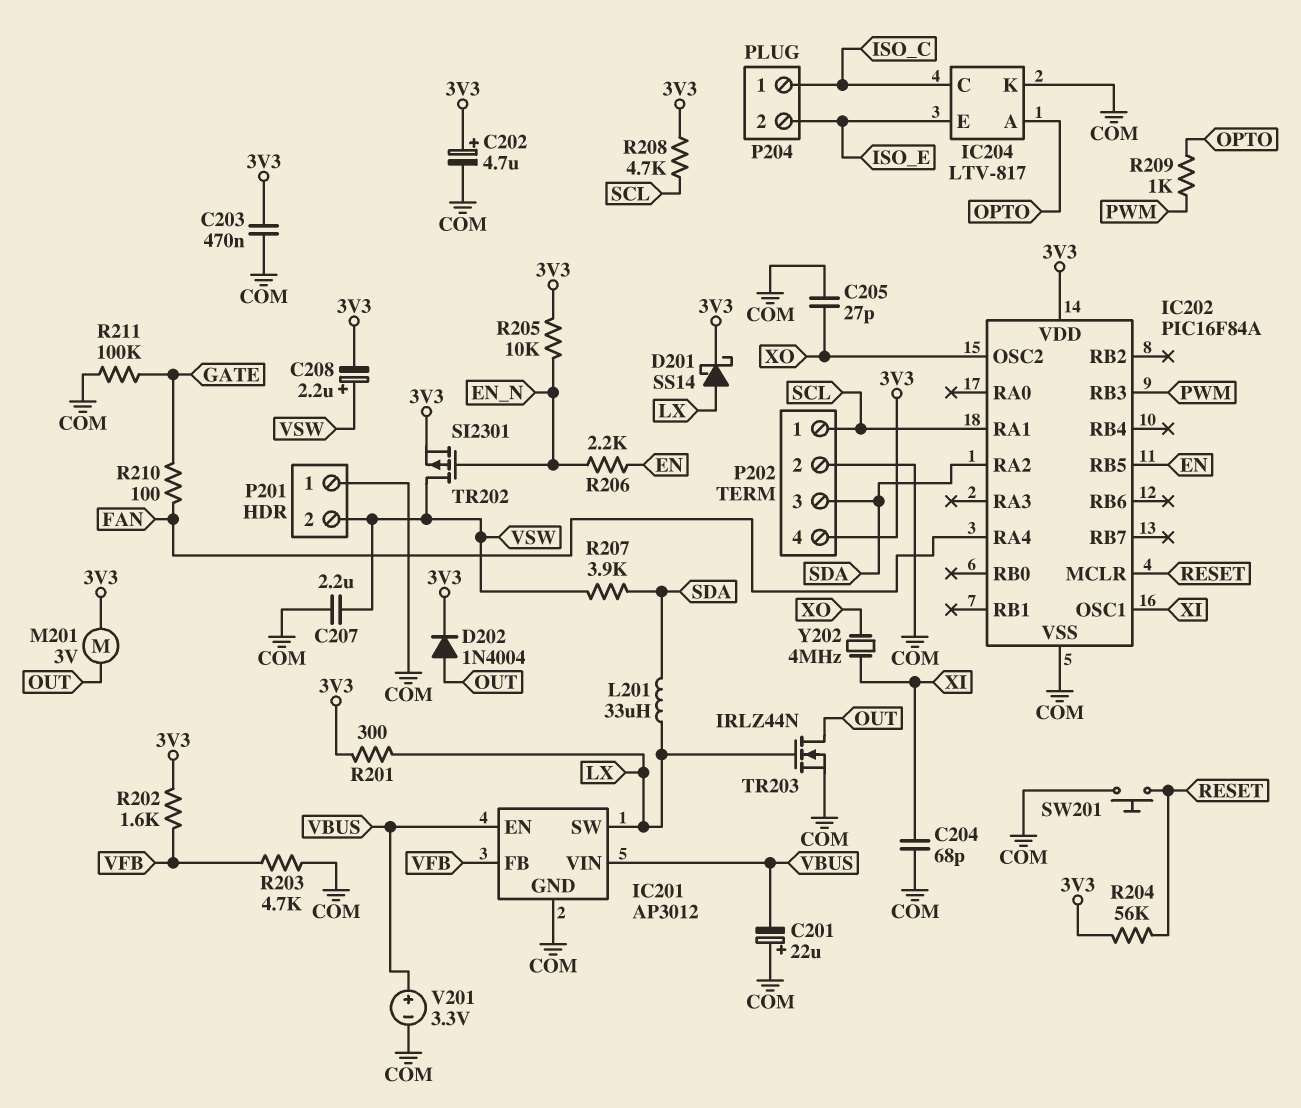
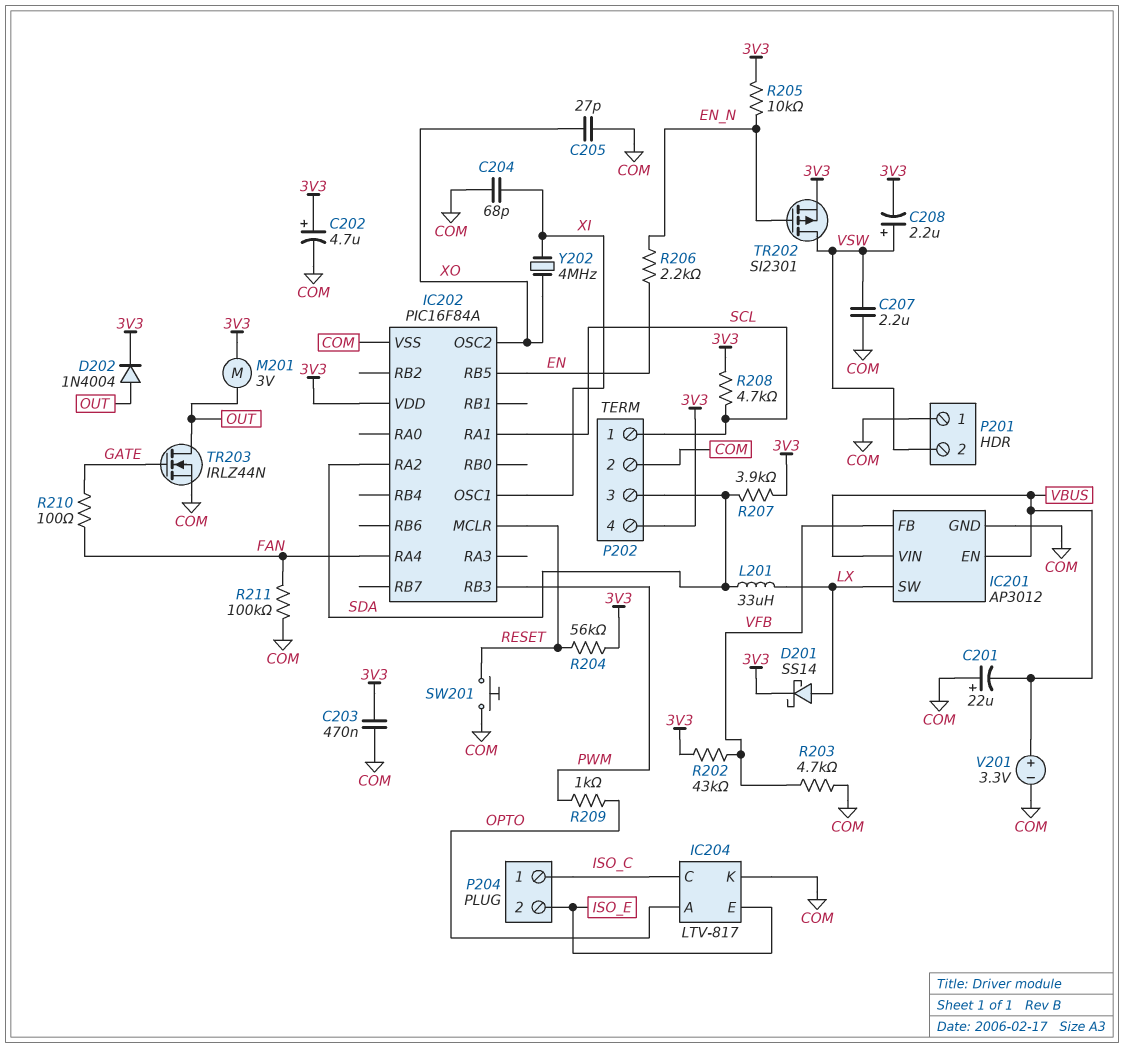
R201: 300 (3V3, LX) -> none
R202: 1.6k (3V3, VFB) -> 43k (3V3, VFB)
R207: 3.9k (SDA, VSW) -> 3.9k (3V3, SDA)
R211: 100k (COM, GATE) -> 100k (COM, FAN)
TR203: NMOS IRLZ44N (G LX, D OUT, S COM) -> NMOS IRLZ44N (G GATE, D OUT, S COM)

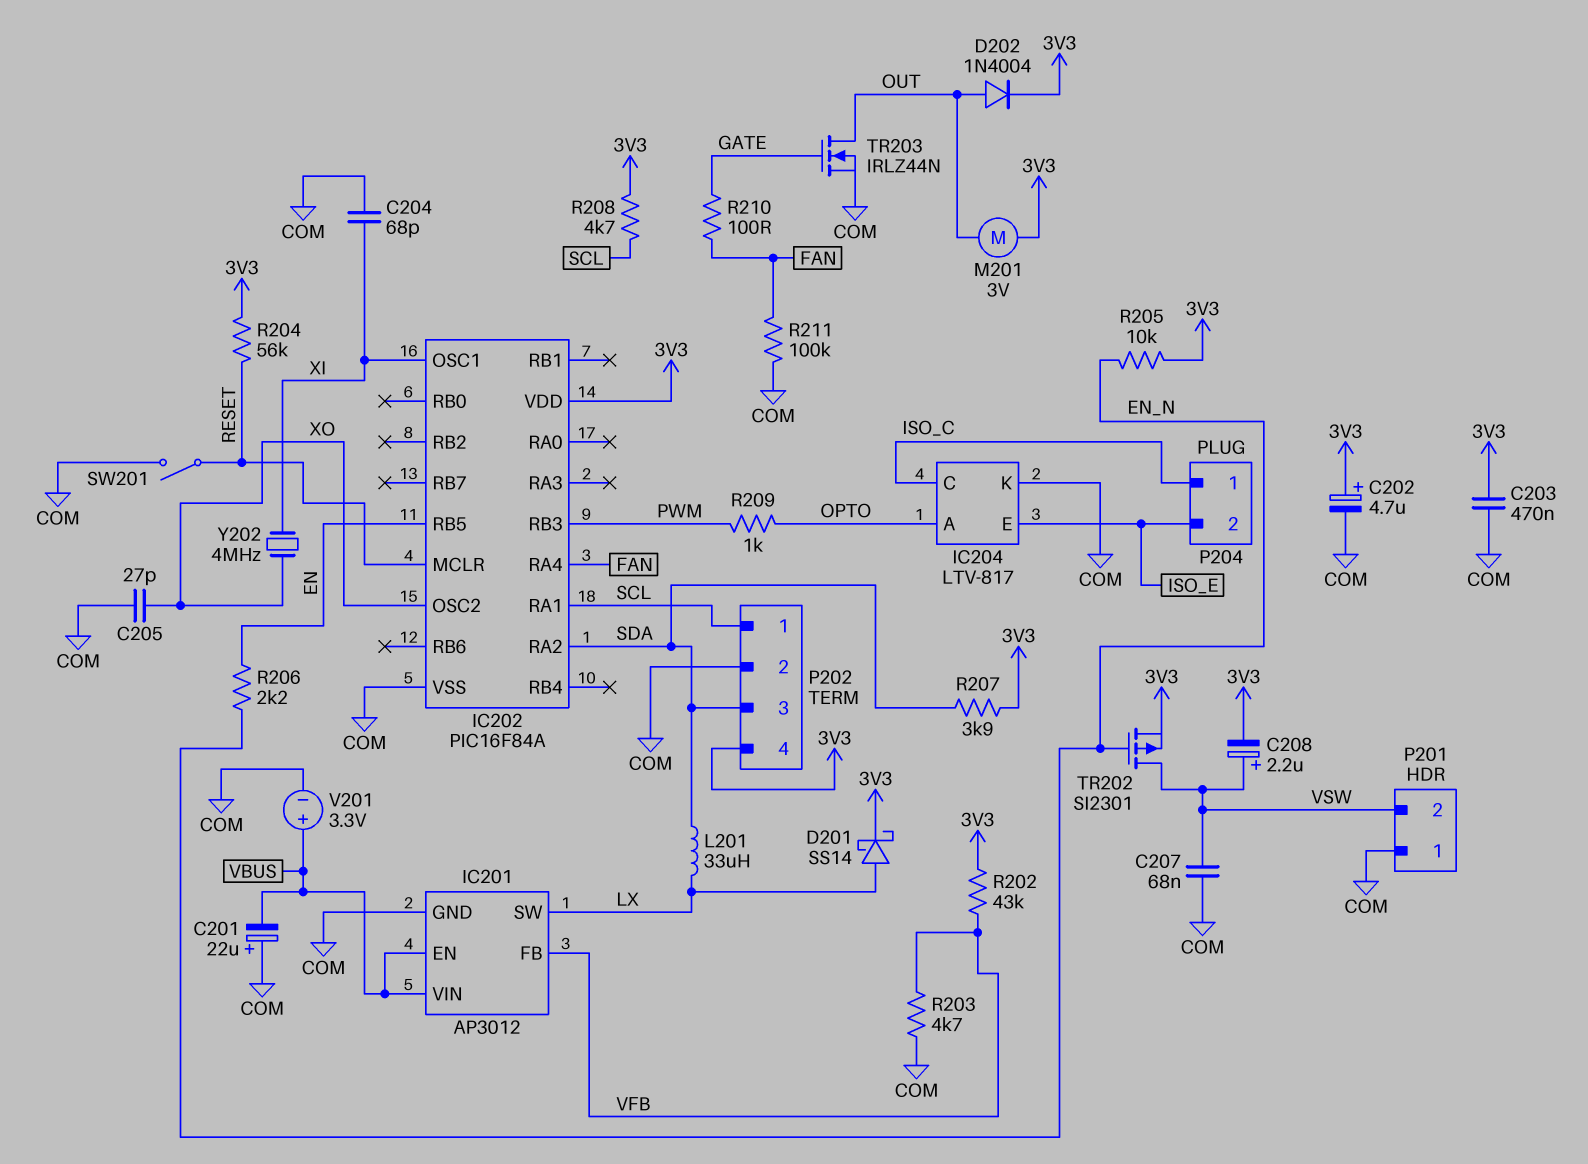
C207: 2.2uF (COM, VSW) -> 68nF (COM, VSW)
SW201: button (COM, RESET) -> switch (COM, RESET)

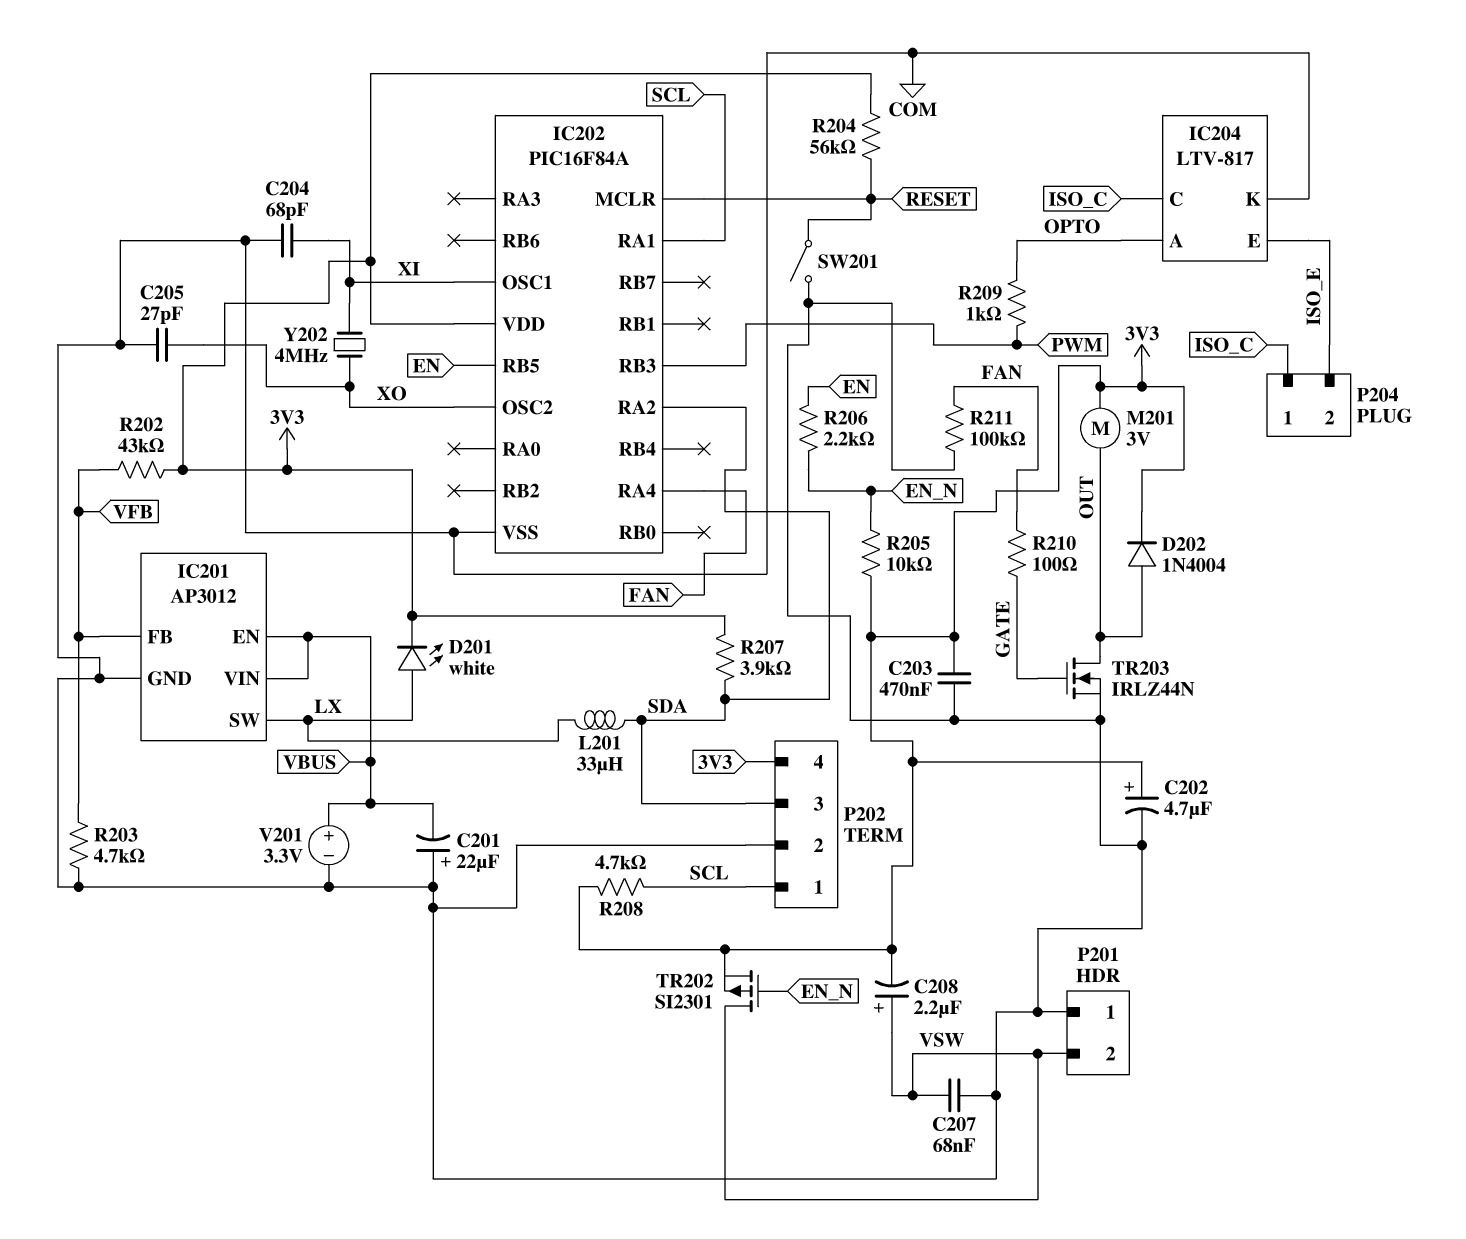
D201: schottky SS14 (A LX, K 3V3) -> LED white (A LX, K 3V3)

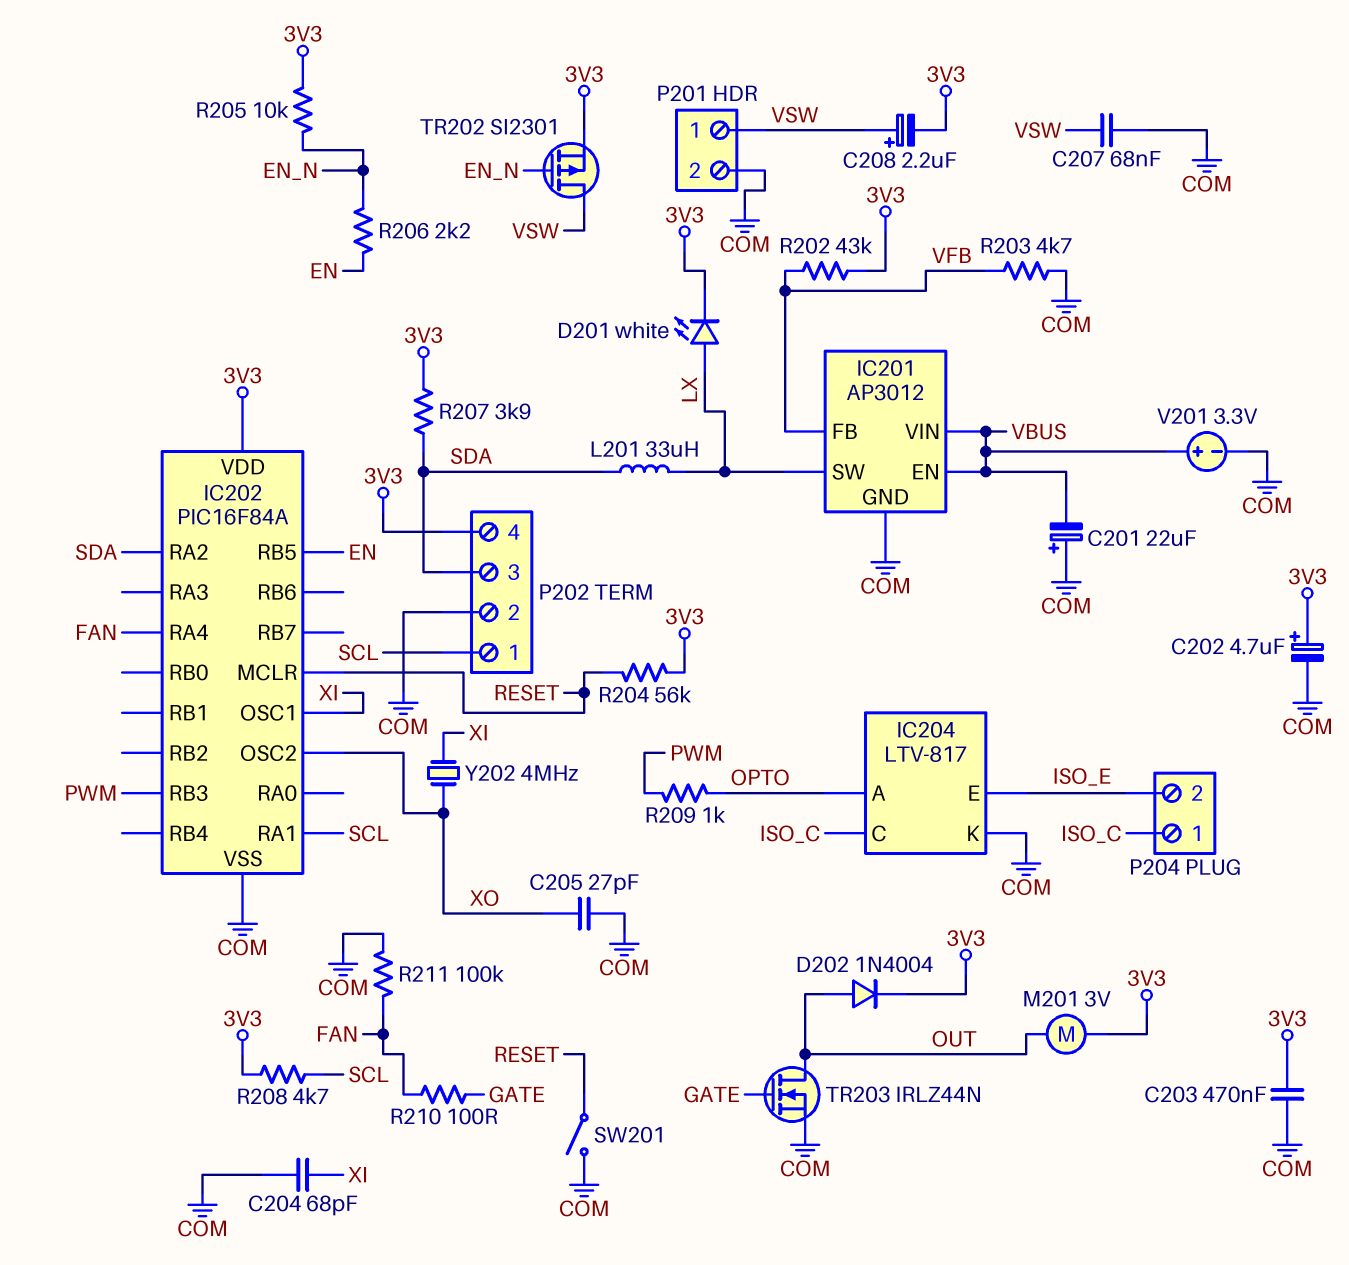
P201 pin 1: COM -> VSW
P201 pin 2: VSW -> COM

